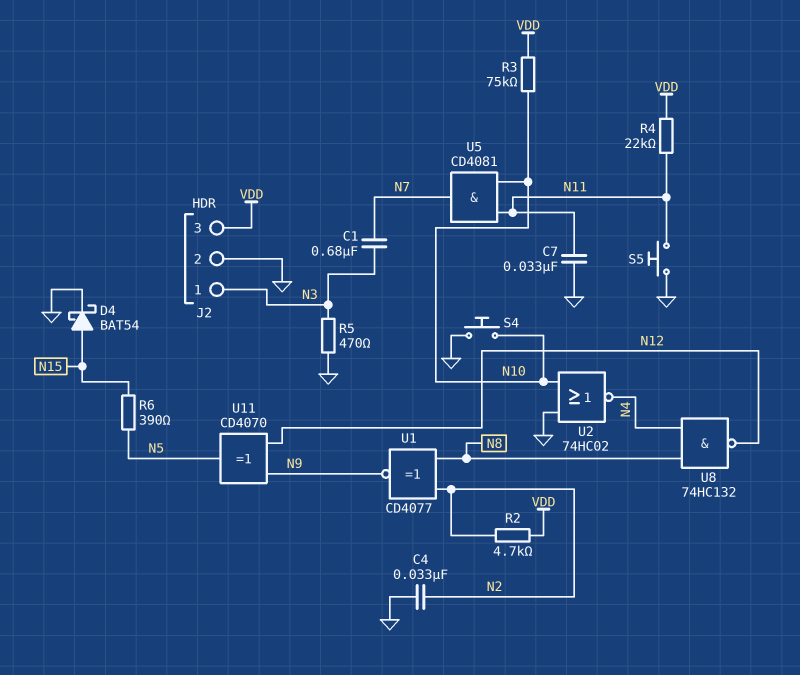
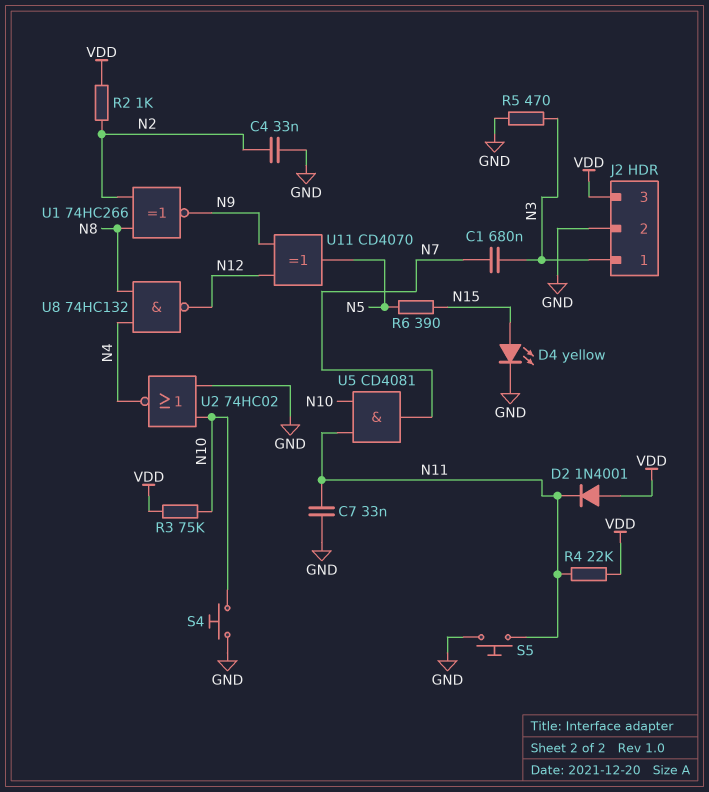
D2: none -> diode 1N4001 (A VDD, K N11)
D4: schottky BAT54 (A N15, K GND) -> LED yellow (A N15, K GND)
R2: 4.7k (N2, VDD) -> 1k (N2, VDD)
U1: XNOR CD4077 (in N2, in N8, out N9) -> XNOR 74HC266 (in N2, in N8, out N9)

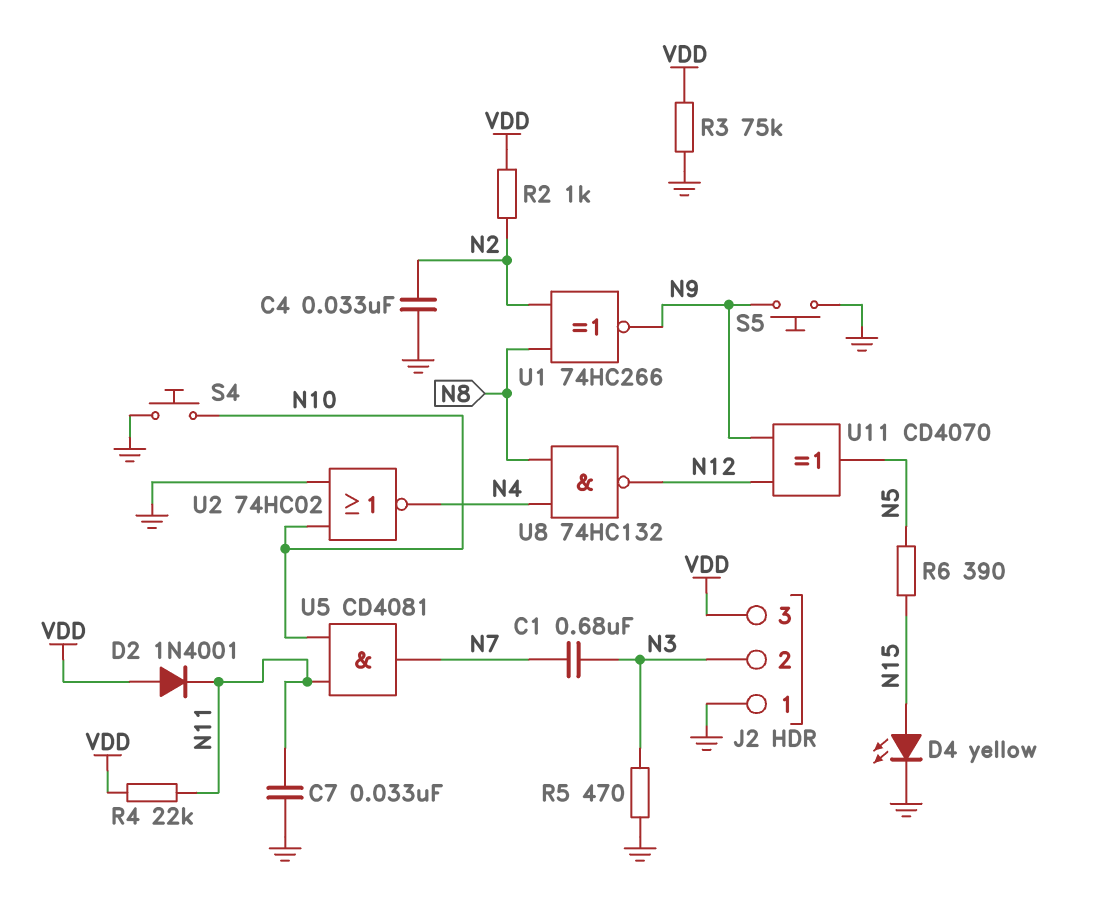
J2 pin 1: N3 -> GND
J2 pin 2: GND -> N3
R3: 75k (N10, VDD) -> 75k (GND, VDD)
S5: button (GND, N11) -> button (GND, N9)

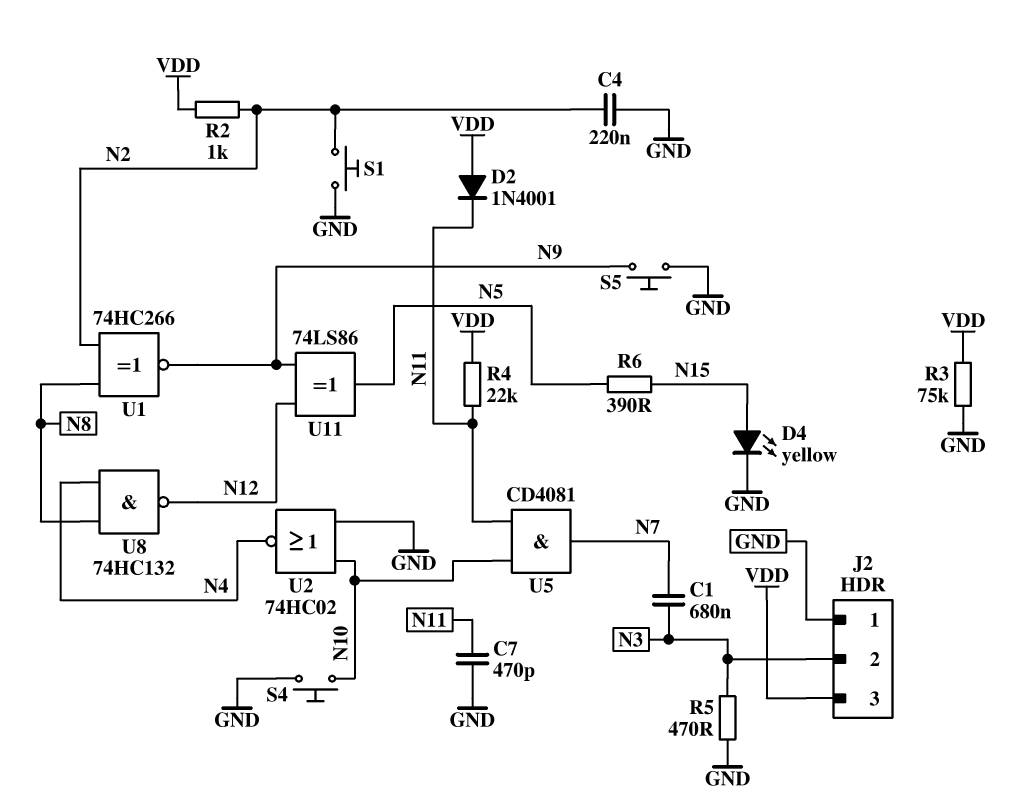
C4: 33nF (GND, N2) -> 220nF (GND, N2)
C7: 33nF (GND, N11) -> 470pF (GND, N11)
S1: none -> button (GND, N2)
U11: XOR CD4070 (in N9, in N12, out N5) -> XOR 74LS86 (in N9, in N12, out N5)

